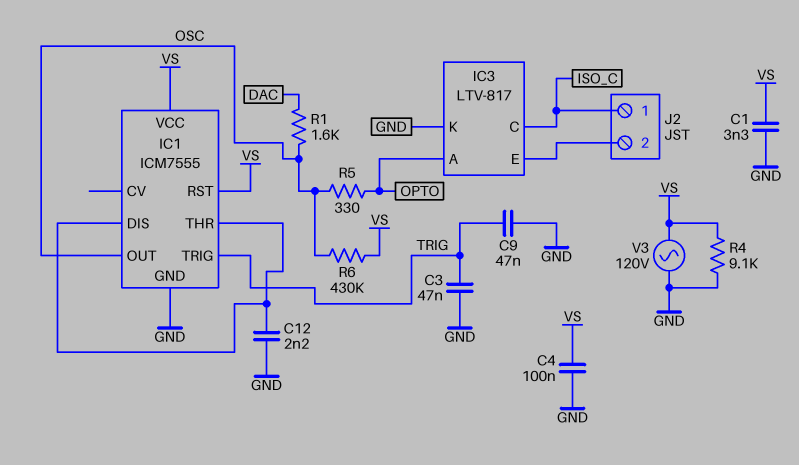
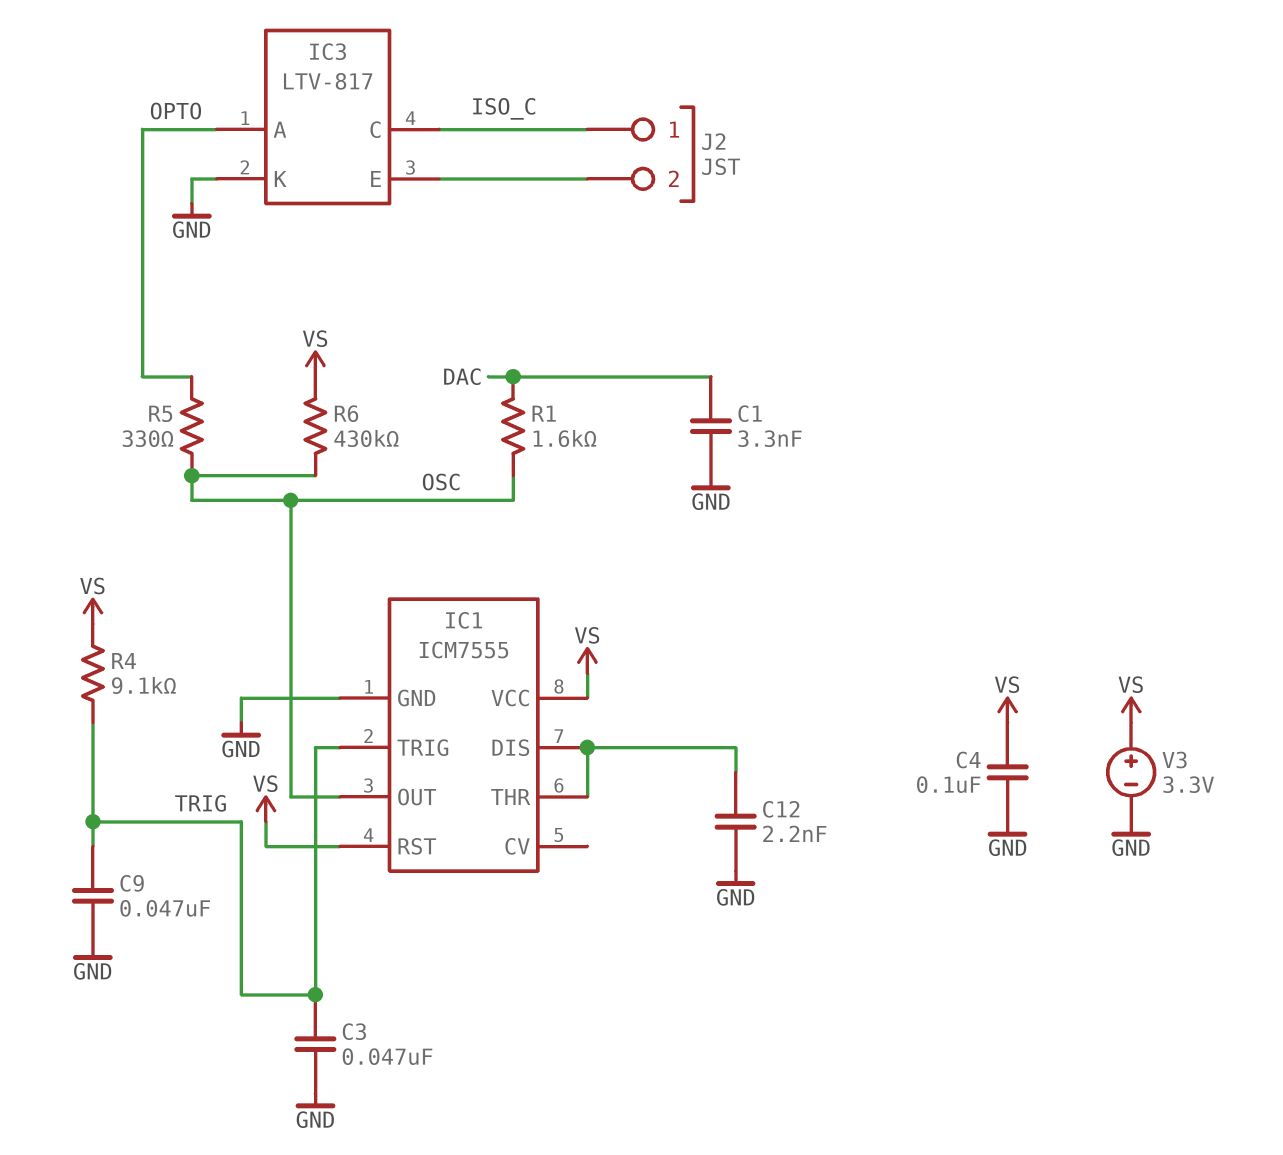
C1: 3.3nF (GND, VS) -> 3.3nF (DAC, GND)
R4: 9.1k (GND, VS) -> 9.1k (TRIG, VS)
V3: AC 120V (GND, VS) -> 3.3V (plus VS, minus GND)

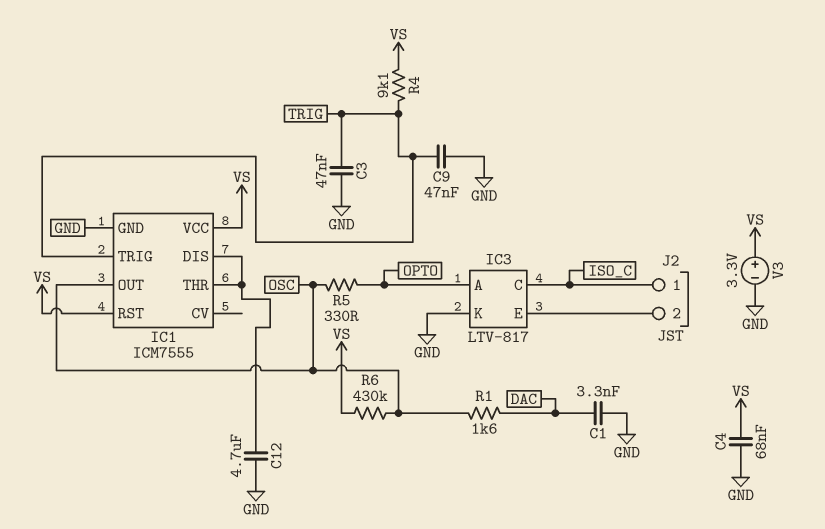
C4: 100nF (GND, VS) -> 68nF (GND, VS)
C12: 2.2nF (GND, IC1/DIS) -> 4.7uF (GND, IC1/DIS)

